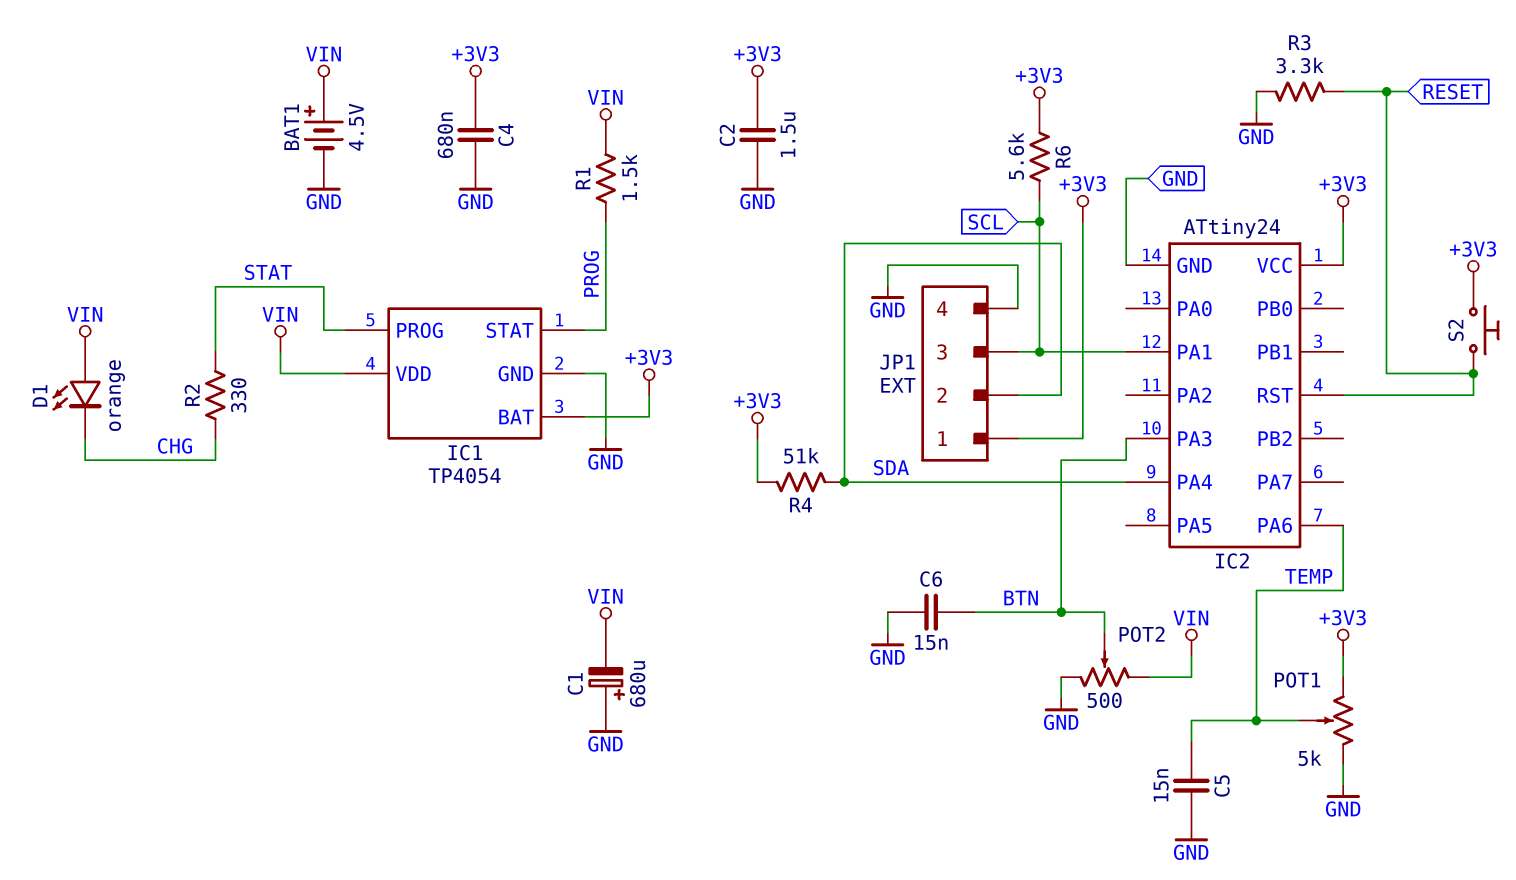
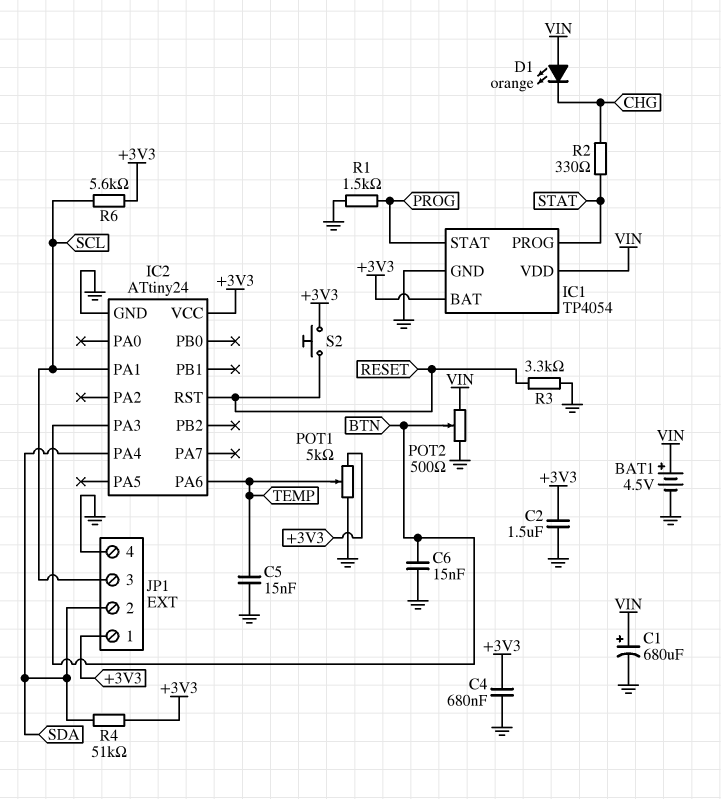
C1: 680uF (plus GND, minus VIN) -> 680uF (plus VIN, minus GND)
R1: 1.5k (PROG, VIN) -> 1.5k (GND, PROG)

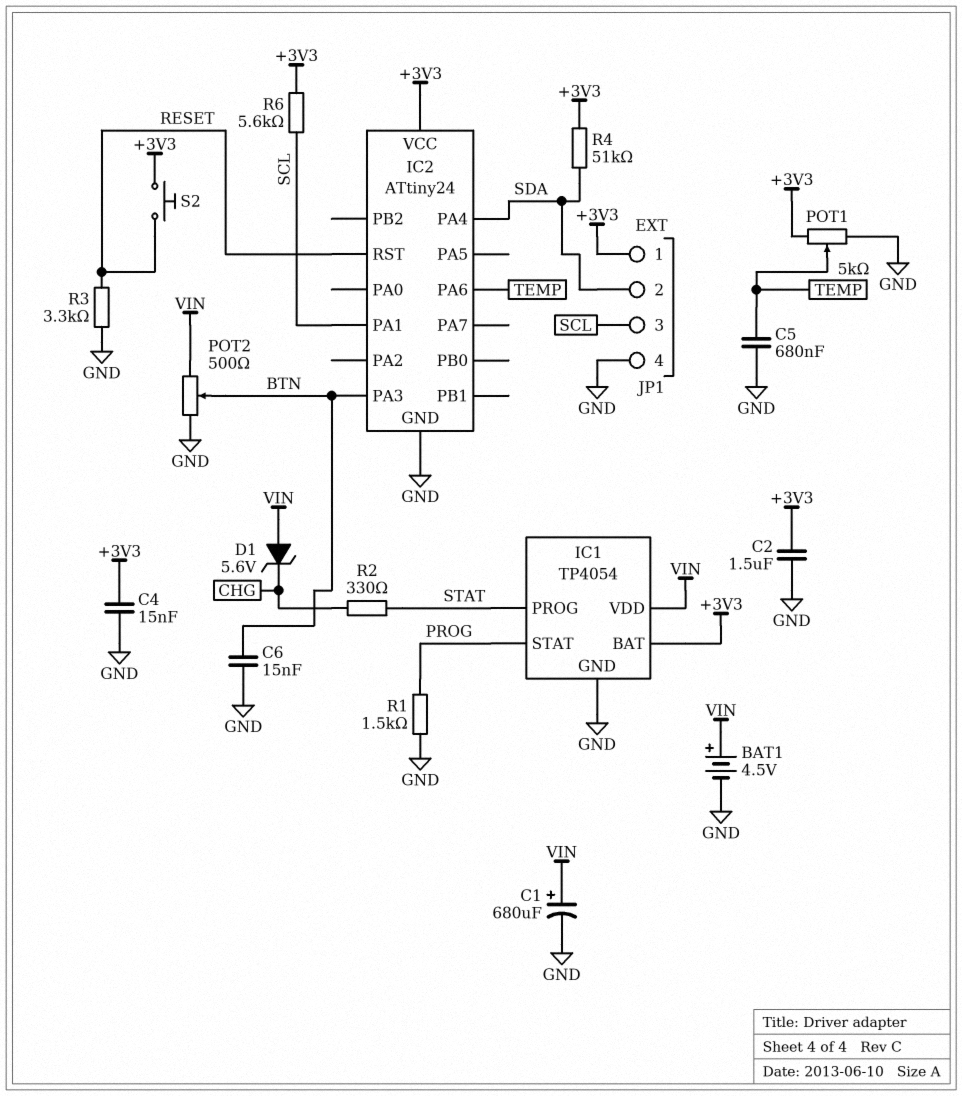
C4: 680nF (+3V3, GND) -> 15nF (+3V3, GND)
C5: 15nF (GND, TEMP) -> 680nF (GND, TEMP)
D1: LED orange (A VIN, K CHG) -> zener 5.6V (A VIN, K CHG)

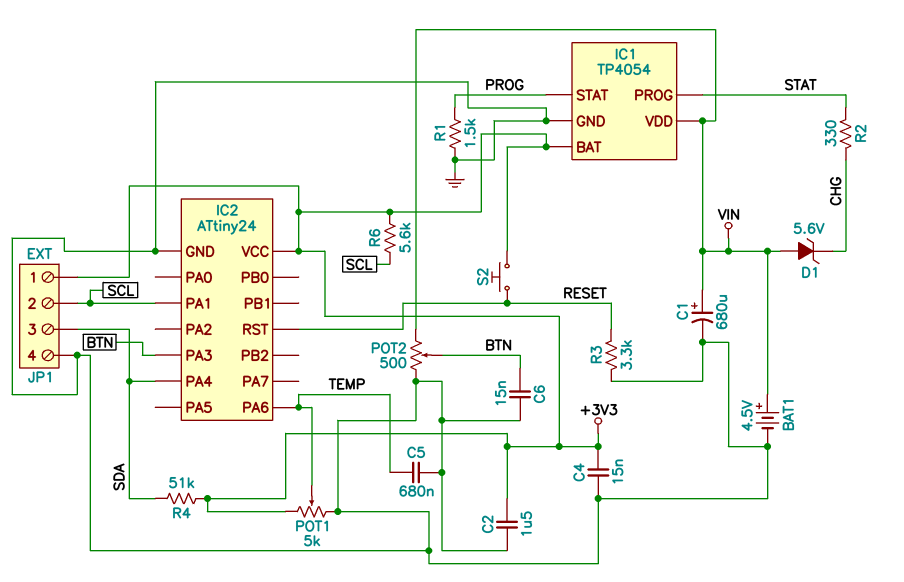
JP1 pin 2: SDA -> SCL
JP1 pin 3: SCL -> SDA

